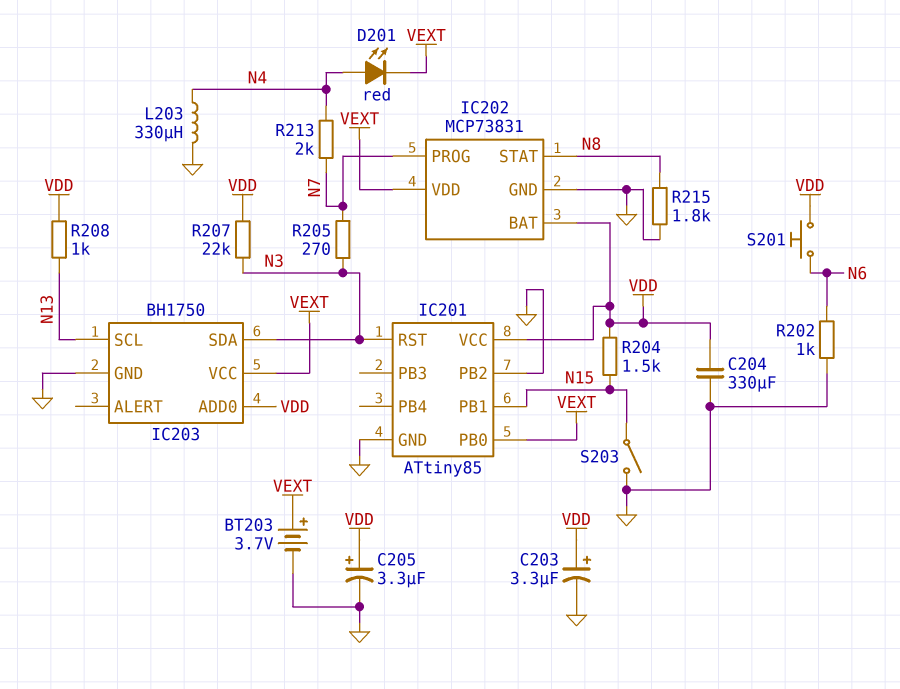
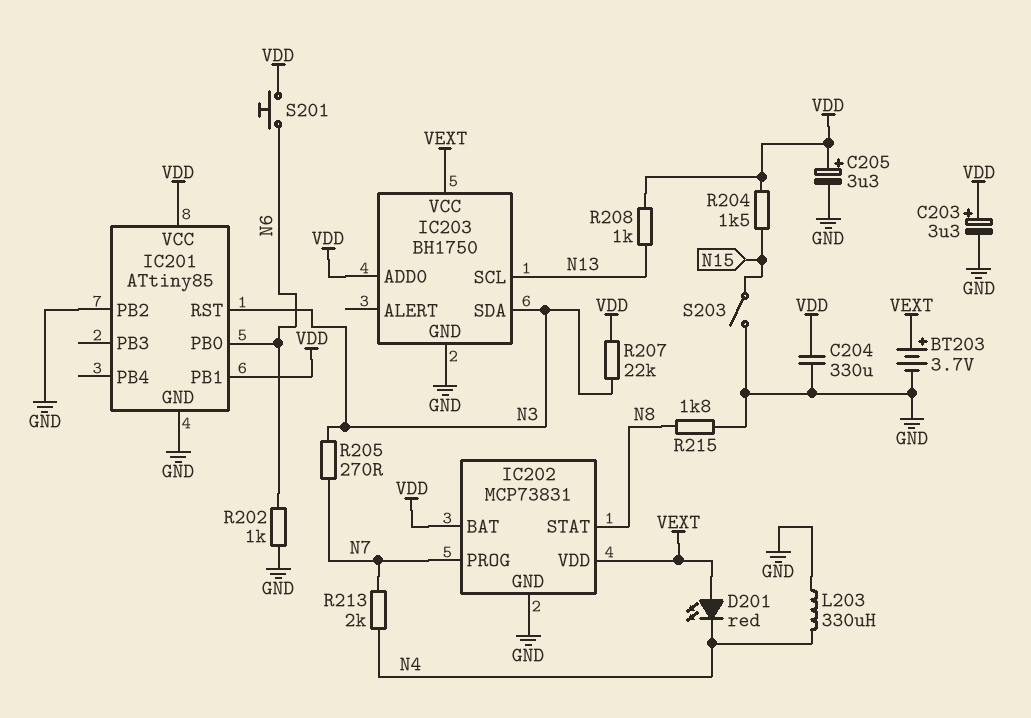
D201: LED red (A N4, K VEXT) -> LED red (A VEXT, K N4)
IC201 pin PB0: VEXT -> N6
IC201 pin PB1: N15 -> VDD

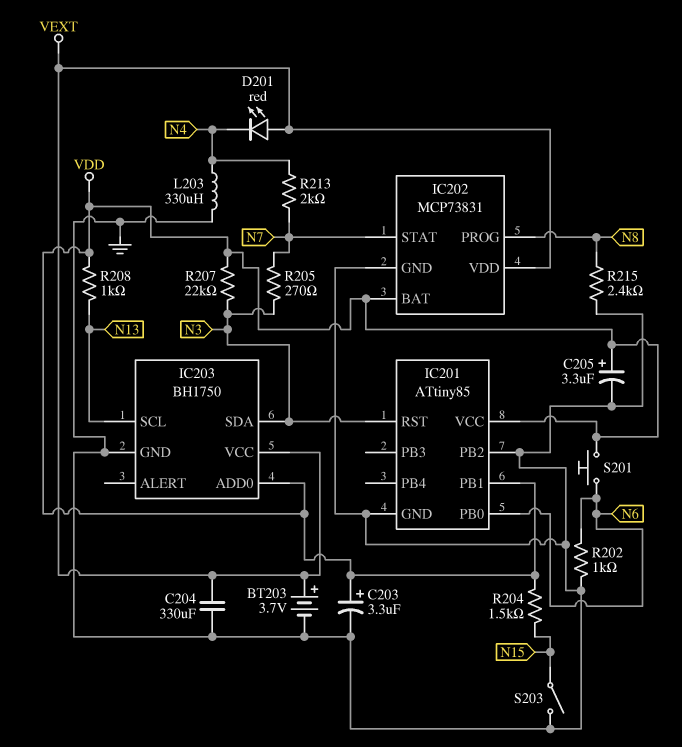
C204: 330uF (GND, VDD) -> 330uF (GND, VEXT)
IC202 pin PROG: N7 -> N8
IC202 pin STAT: N8 -> N7
R215: 1.8k (GND, N8) -> 2.4k (GND, N8)

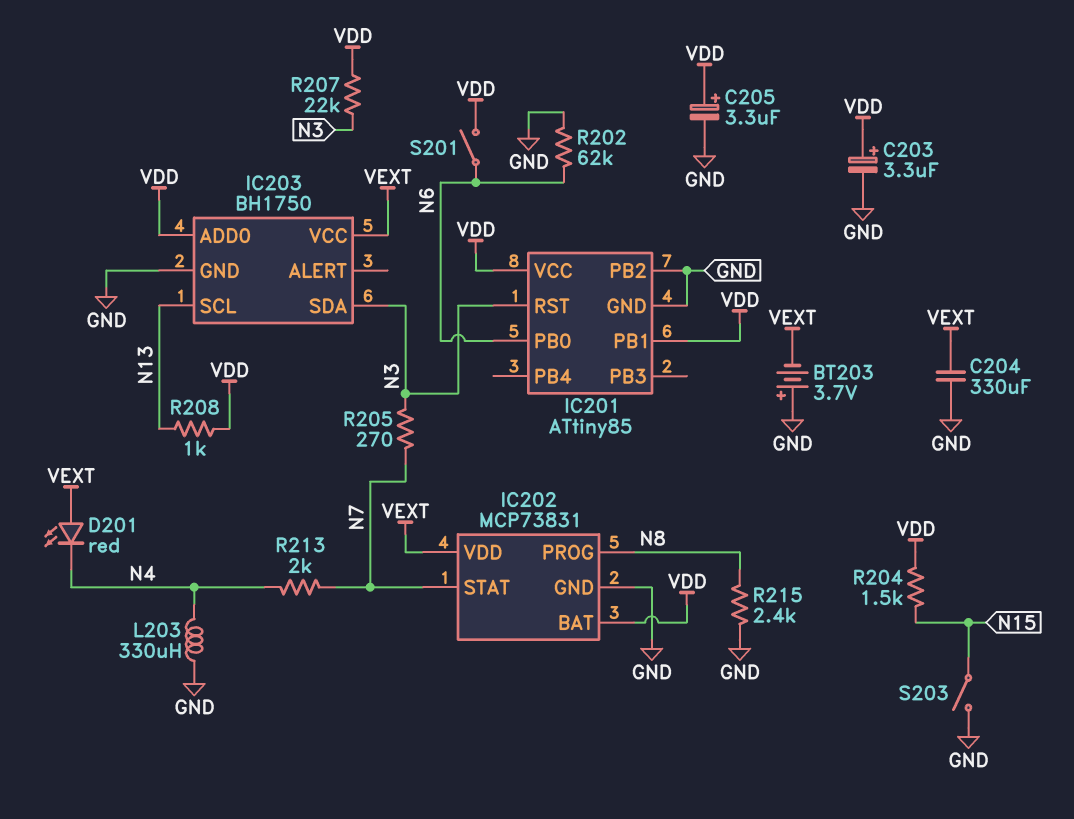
BT203: 3.7V (plus VEXT, minus GND) -> 3.7V (plus GND, minus VEXT)
R202: 1k (GND, N6) -> 62k (GND, N6)
S201: button (N6, VDD) -> switch (N6, VDD)

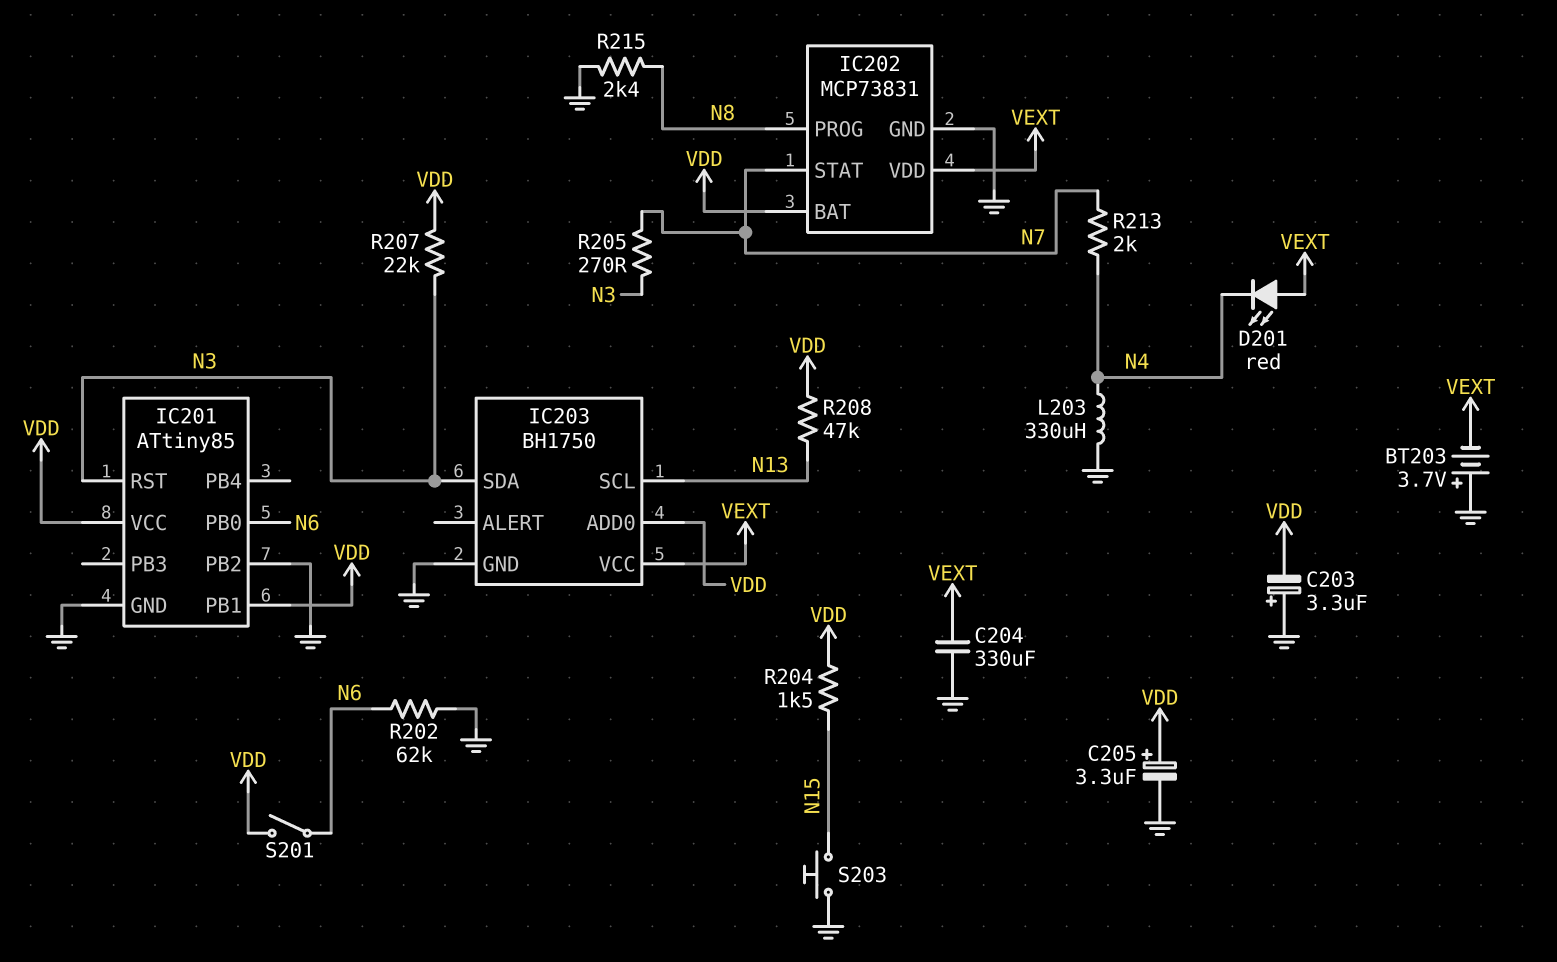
C203: 3.3uF (plus VDD, minus GND) -> 3.3uF (plus GND, minus VDD)
R208: 1k (N13, VDD) -> 47k (N13, VDD)
S203: switch (GND, N15) -> button (GND, N15)

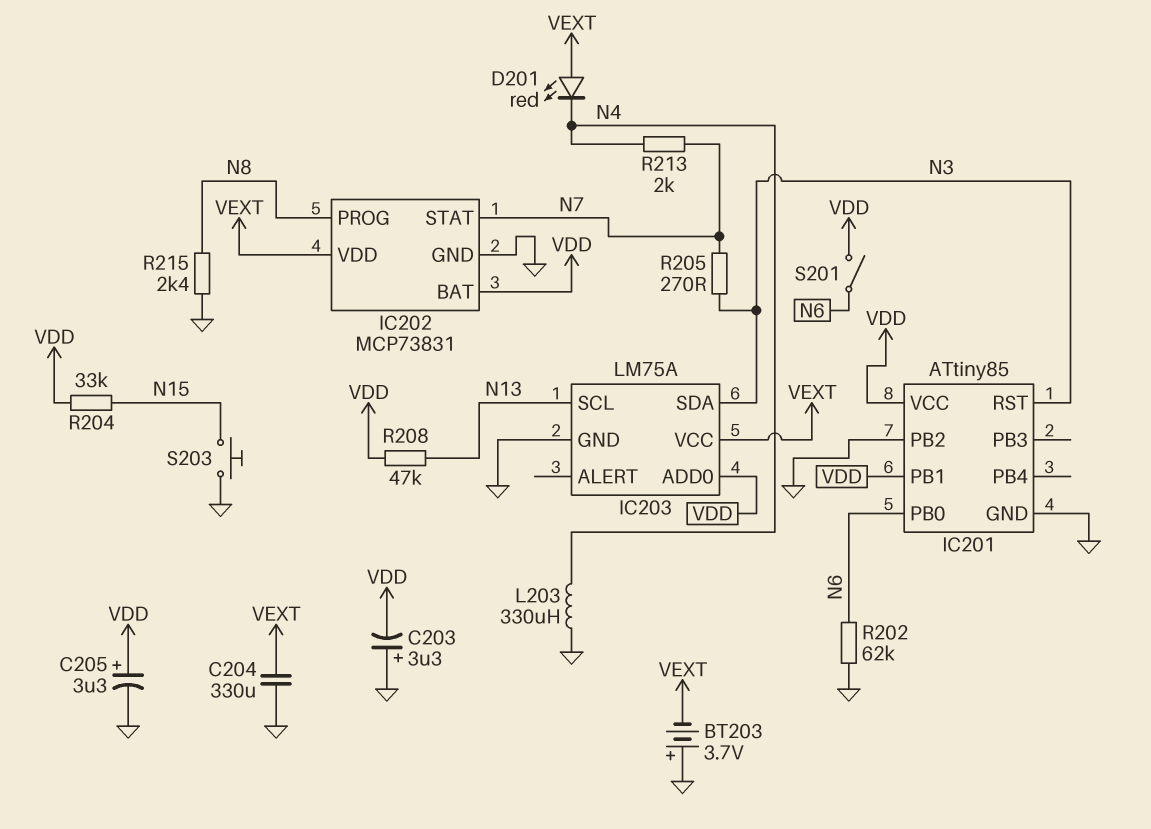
IC203: BH1750 -> LM75A
R204: 1.5k (N15, VDD) -> 33k (N15, VDD)
R207: 22k (N3, VDD) -> none

